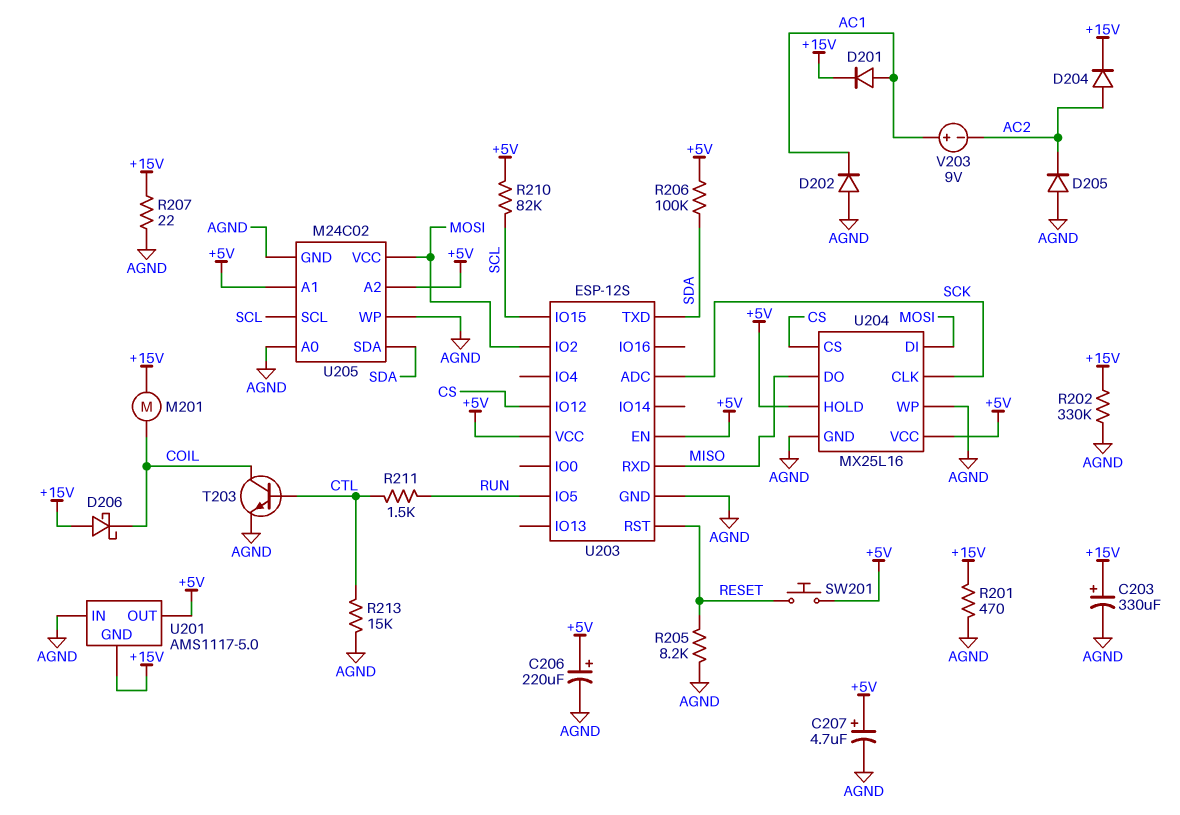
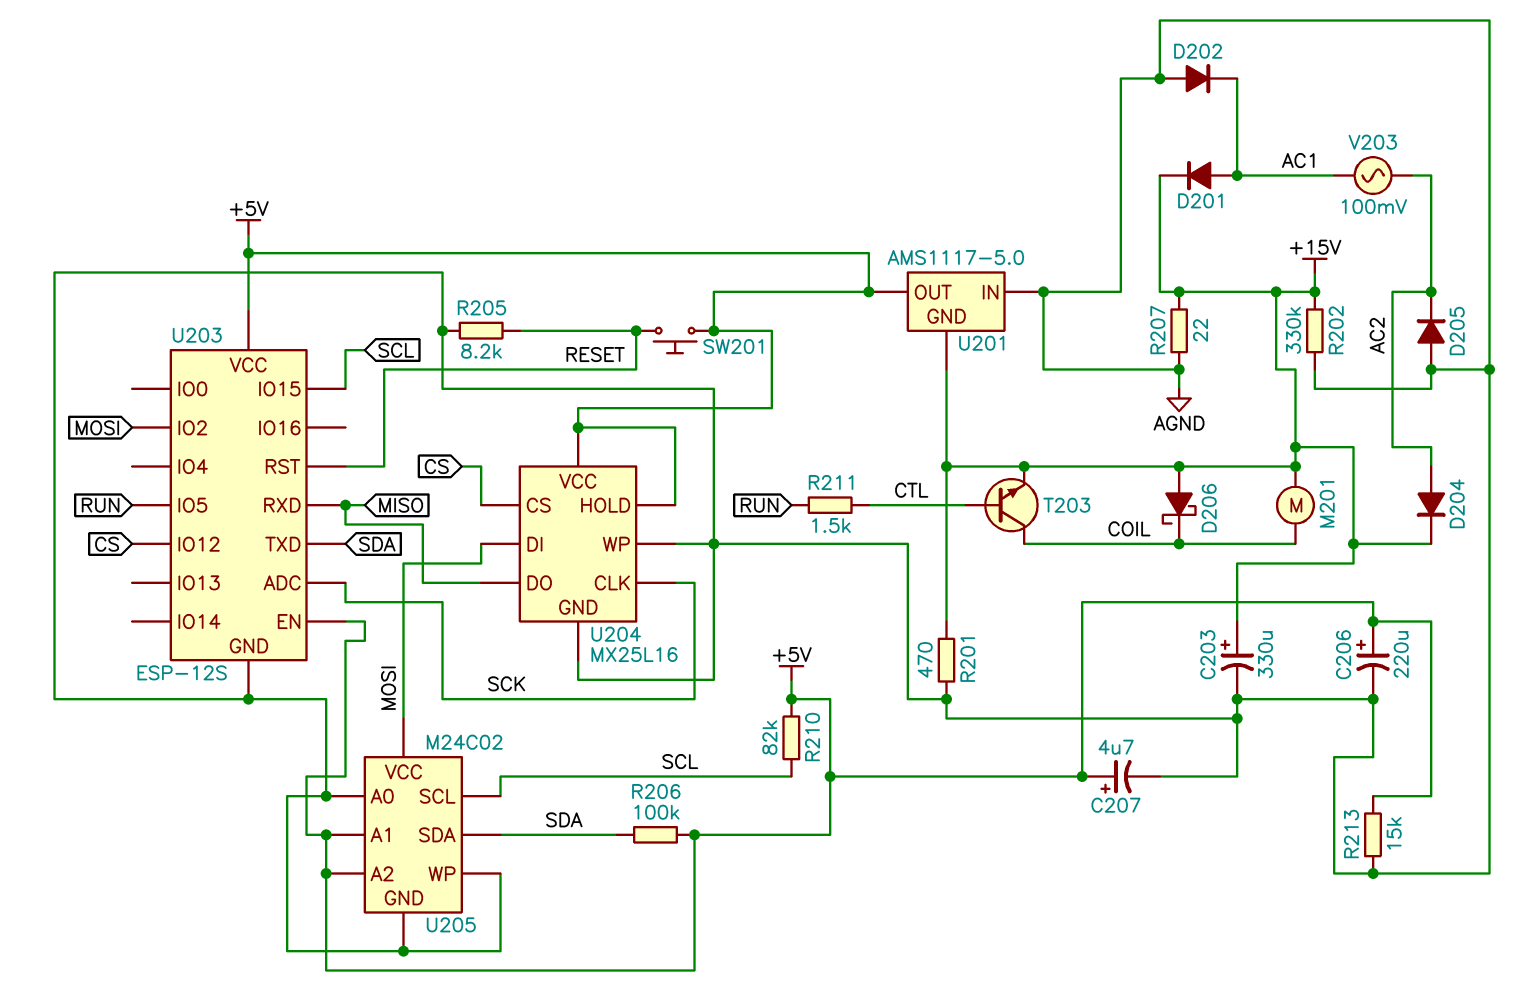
R213: 15k (AGND, CTL) -> 15k (+5V, AGND)
T203: NPN (B CTL, C COIL, E AGND) -> NPN (B CTL, C COIL, E +15V)
V203: 9V (plus AC1, minus AC2) -> AC 100mV (AC1, AC2)

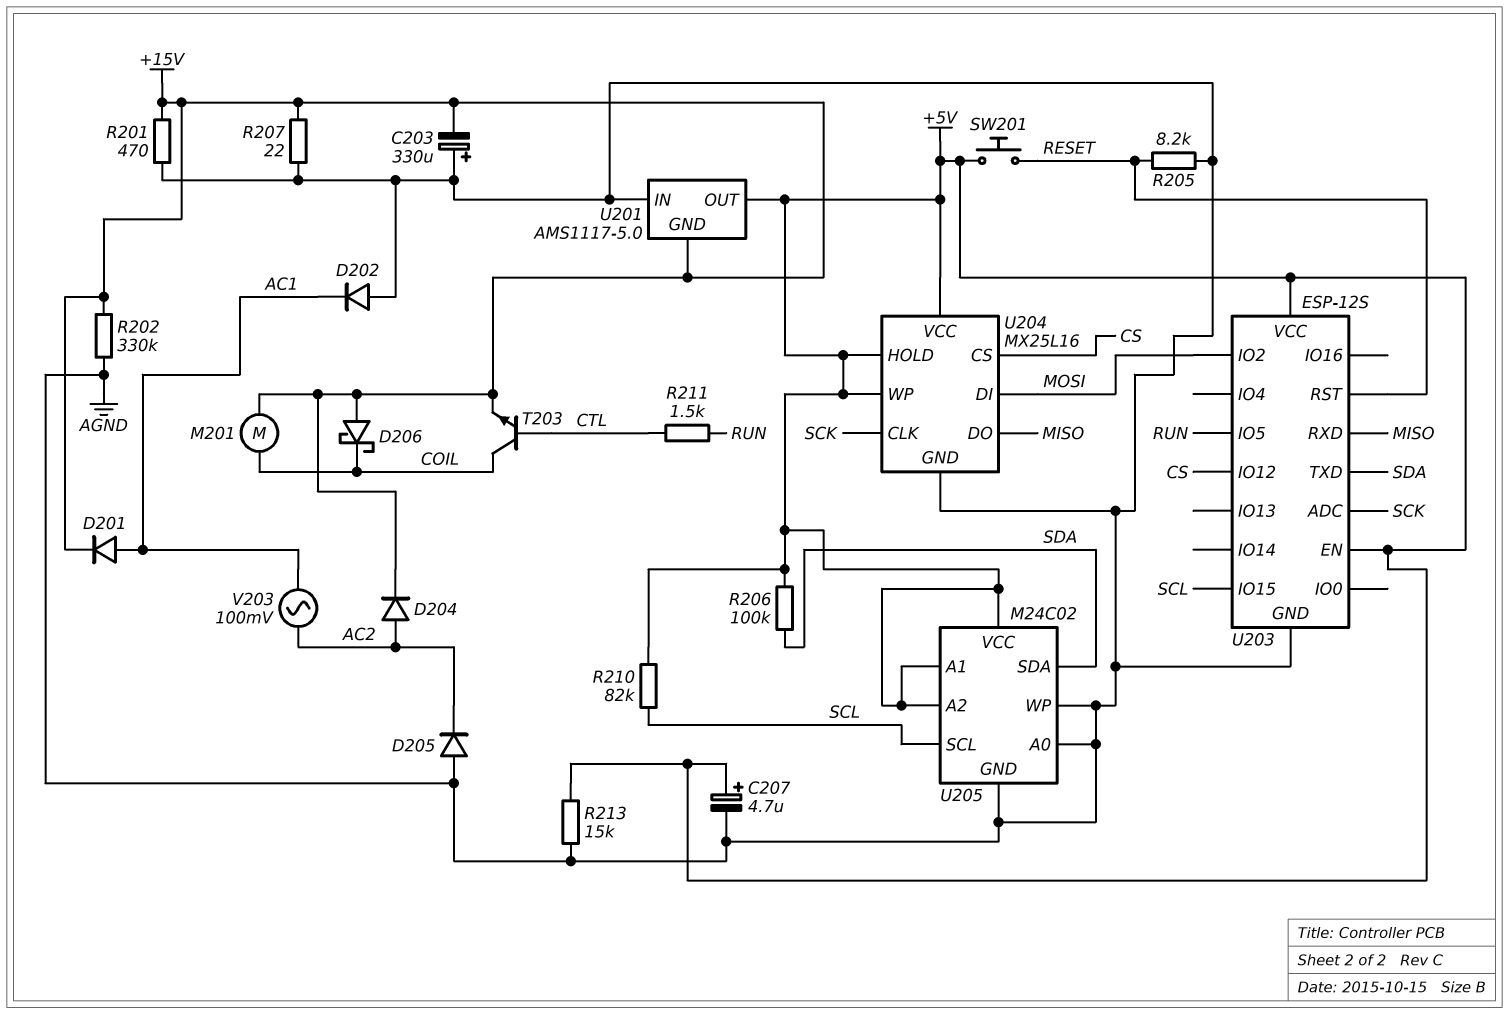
C203: 330uF (plus +15V, minus AGND) -> 330uF (plus AGND, minus +15V)
C206: 220uF (plus +5V, minus AGND) -> none
U204 pin WP: AGND -> +5V
U205 pin VCC: MOSI -> +5V

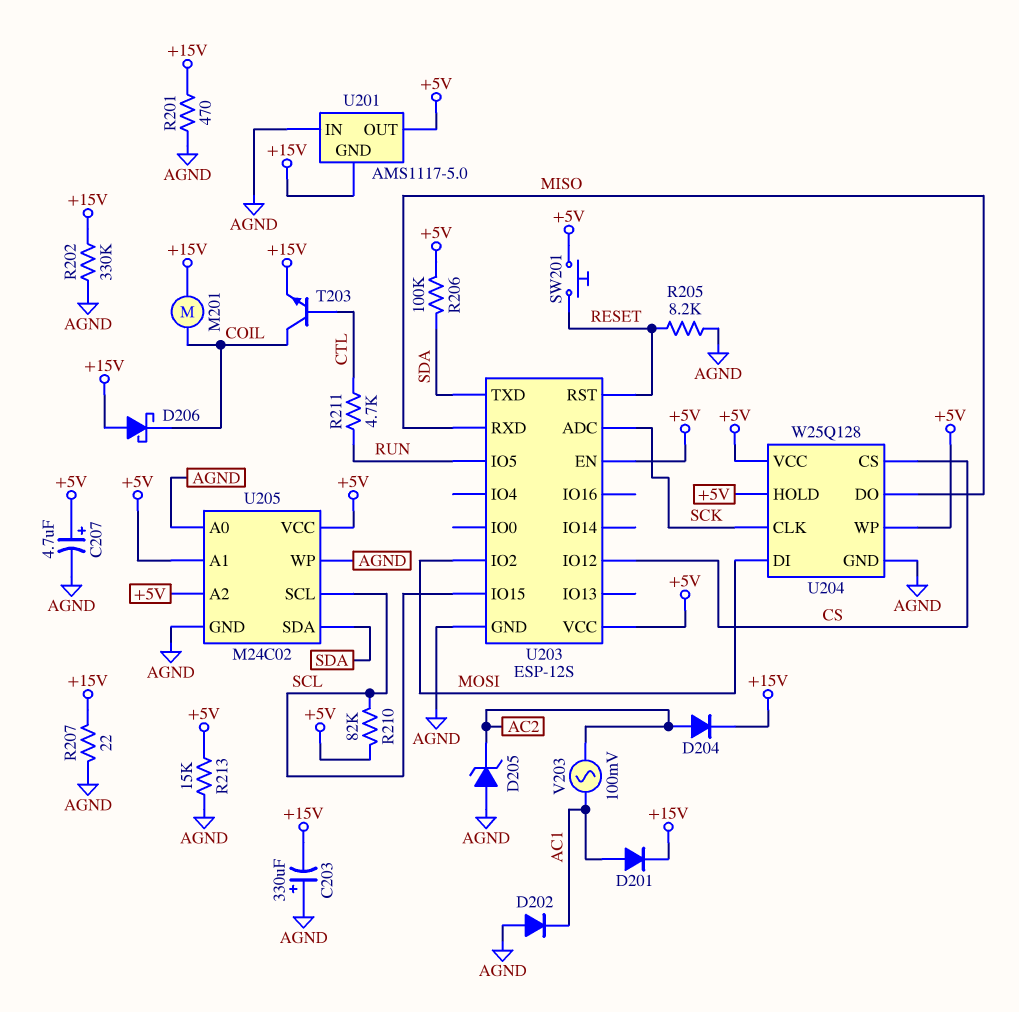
D205: diode (A AGND, K AC2) -> zener (A AGND, K AC2)
R211: 1.5k (CTL, RUN) -> 4.7k (CTL, RUN)
U204: MX25L16 -> W25Q128

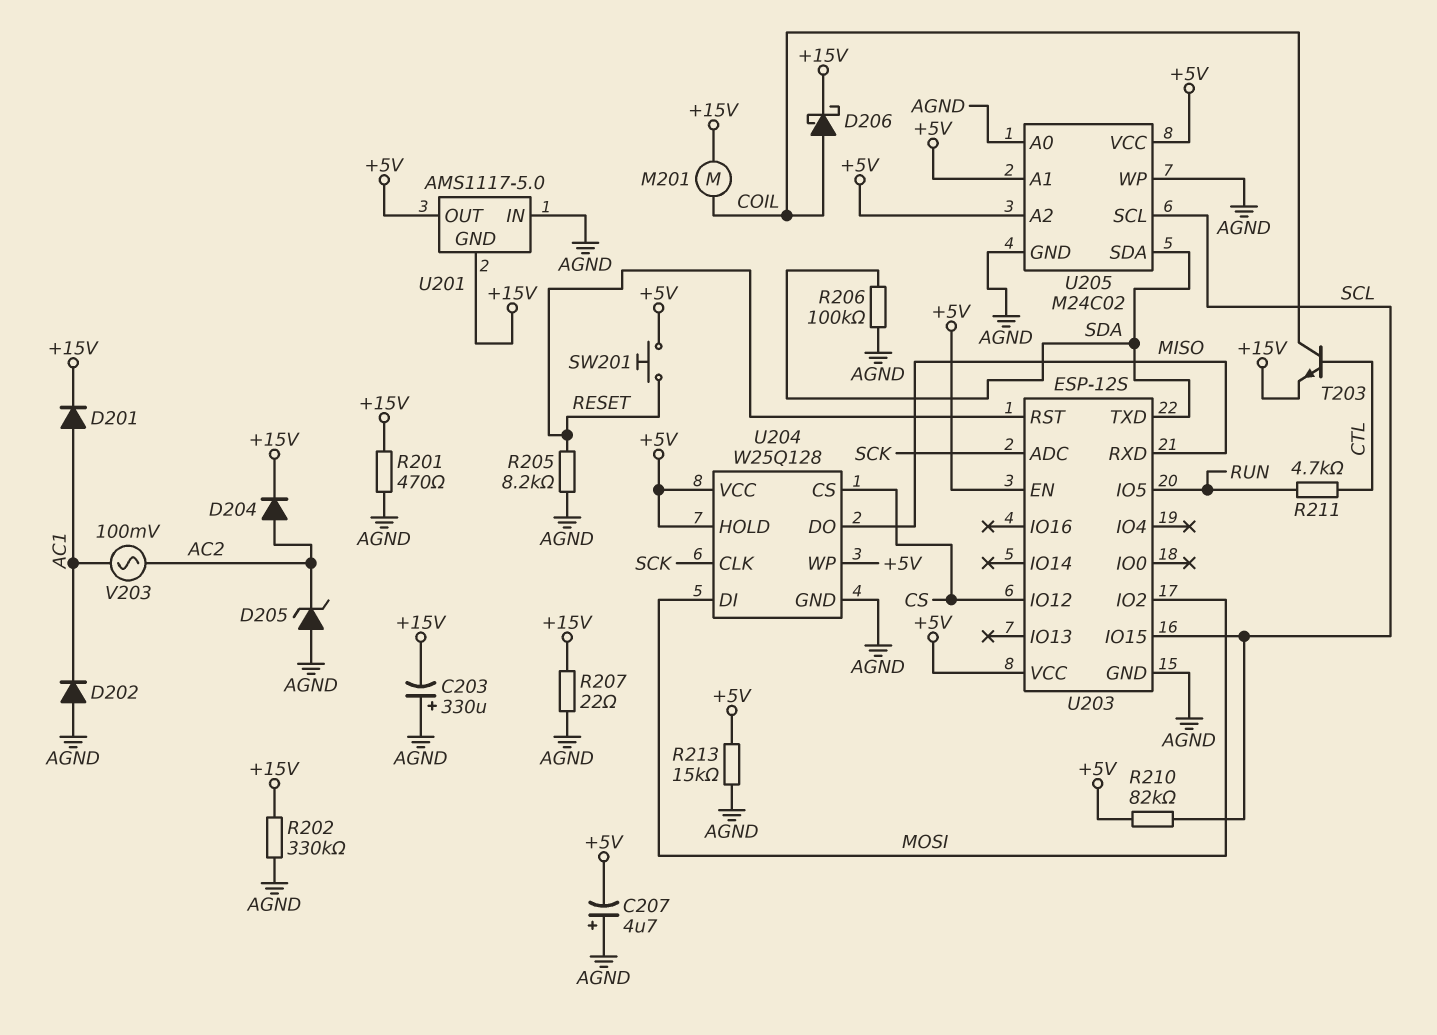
C207: 4.7uF (plus +5V, minus AGND) -> 4.7uF (plus AGND, minus +5V)
D206: schottky (A +15V, K COIL) -> schottky (A COIL, K +15V)
R206: 100k (+5V, SDA) -> 100k (AGND, SDA)

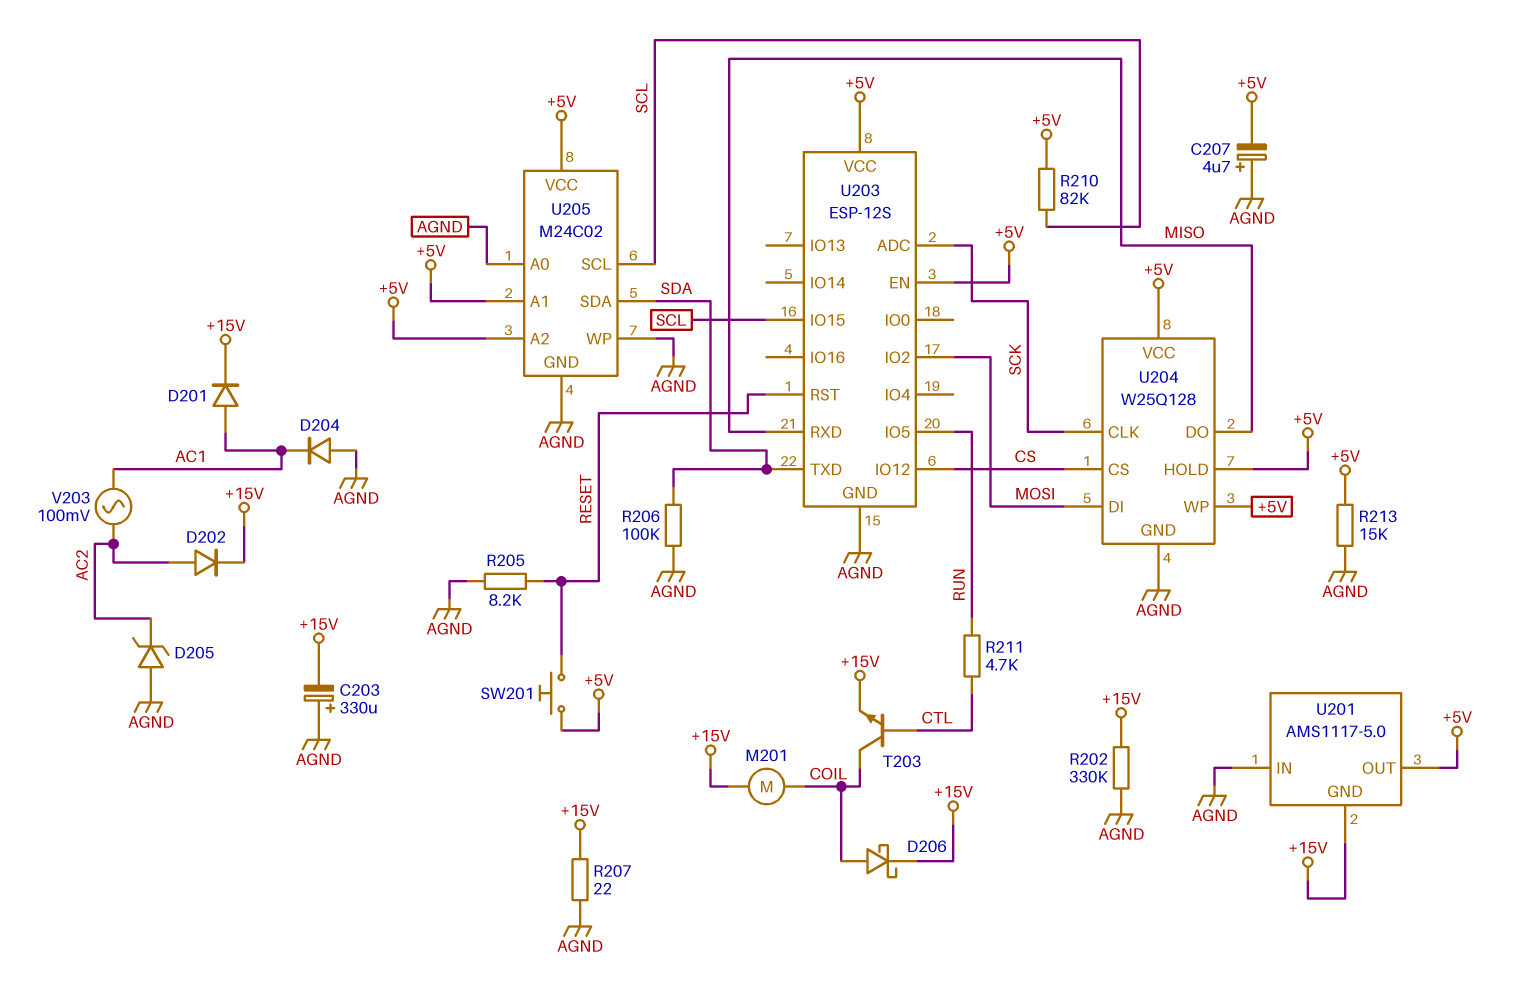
D202: diode (A AGND, K AC1) -> diode (A AC2, K +15V)
D204: diode (A AC2, K +15V) -> diode (A AGND, K AC1)
R201: 470 (+15V, AGND) -> none

